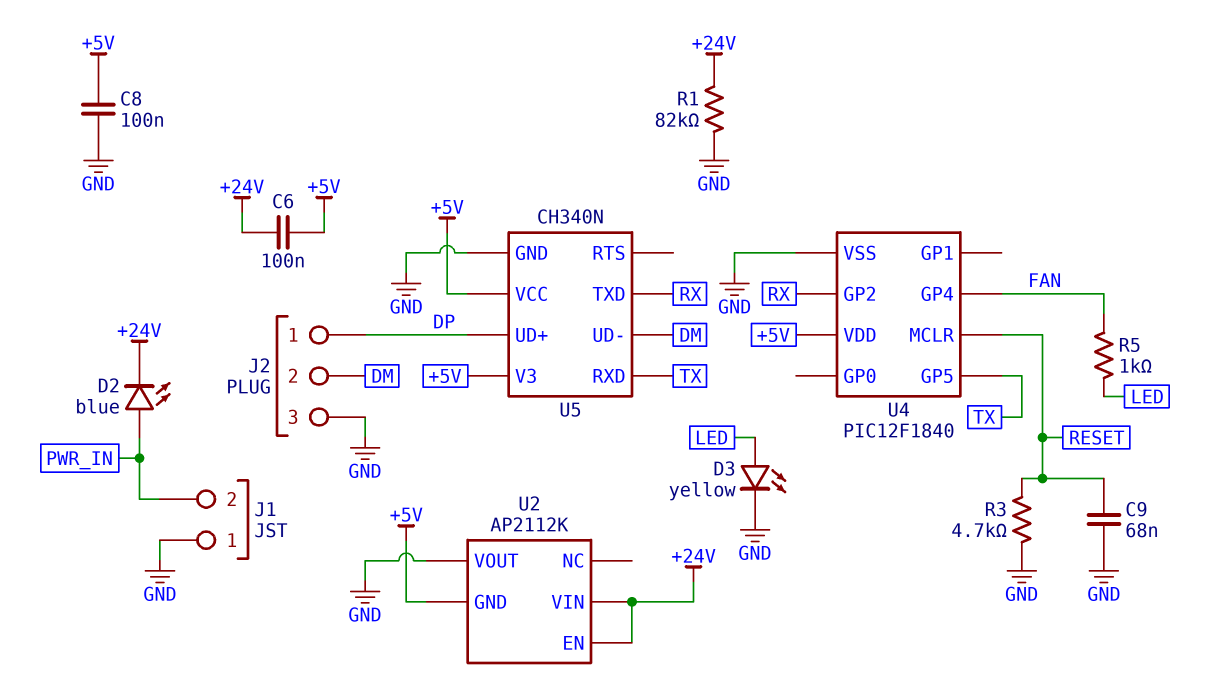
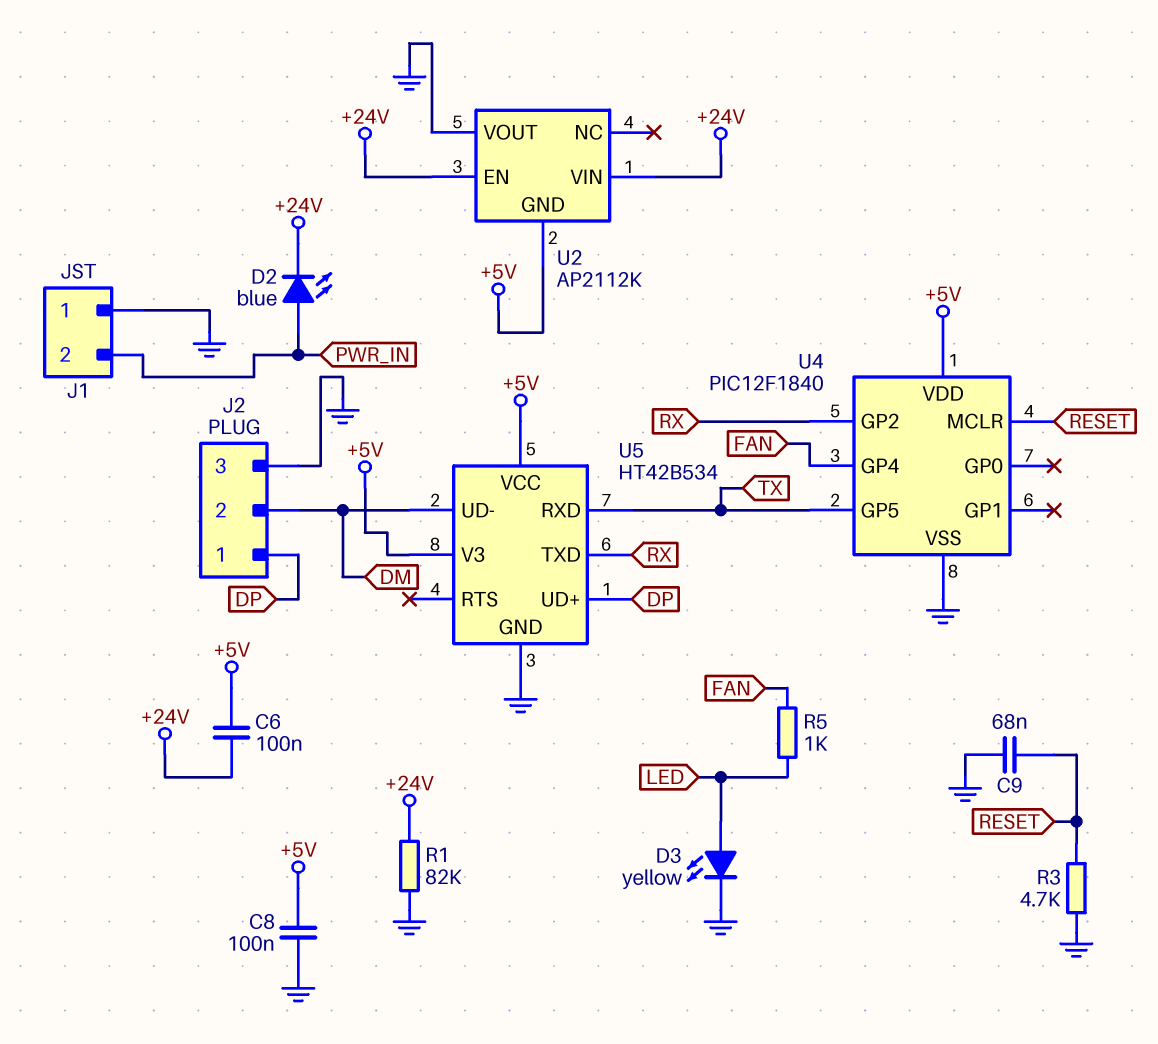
U5: CH340N -> HT42B534

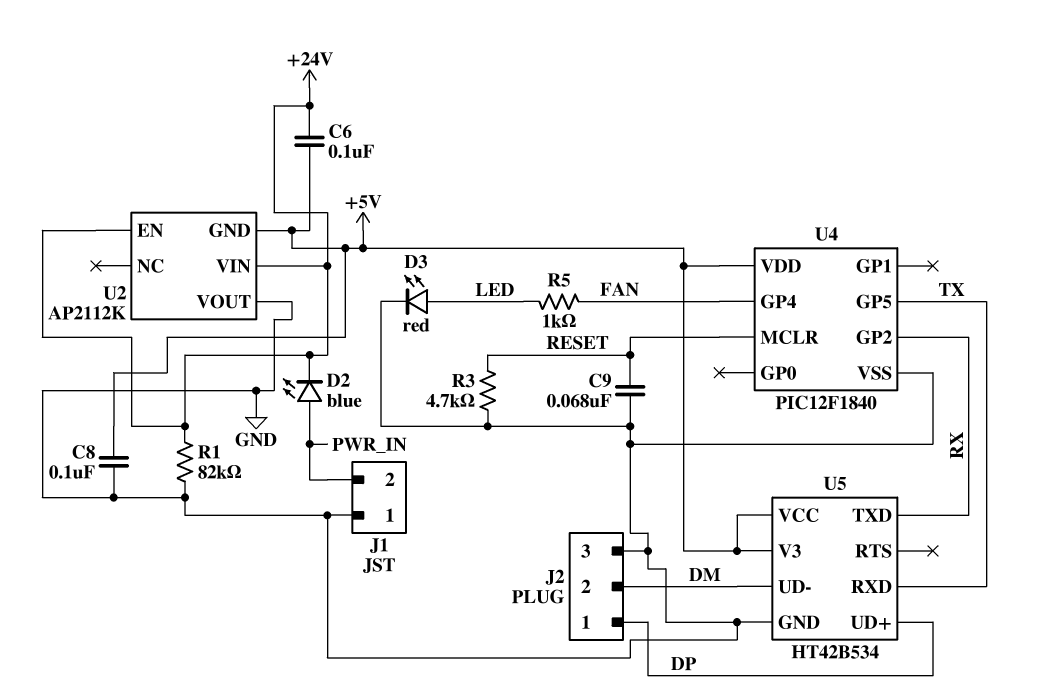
D3: LED yellow (A LED, K GND) -> LED red (A LED, K GND)

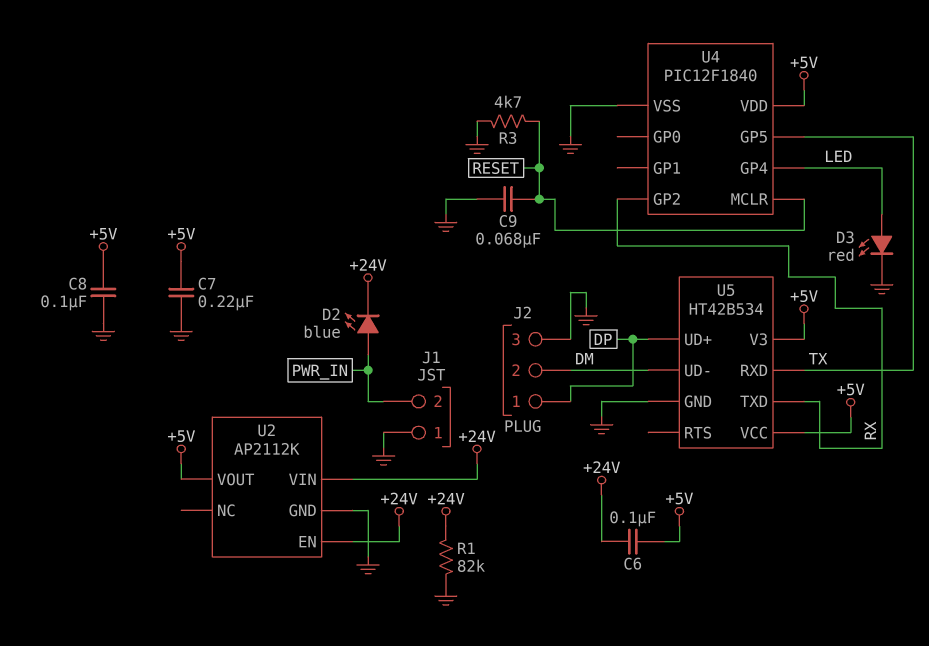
C7: none -> 220nF (+5V, GND)
R5: 1k (FAN, LED) -> none
U2 pin GND: +5V -> GND
U2 pin VOUT: GND -> +5V
U4 pin GP4: FAN -> LED

